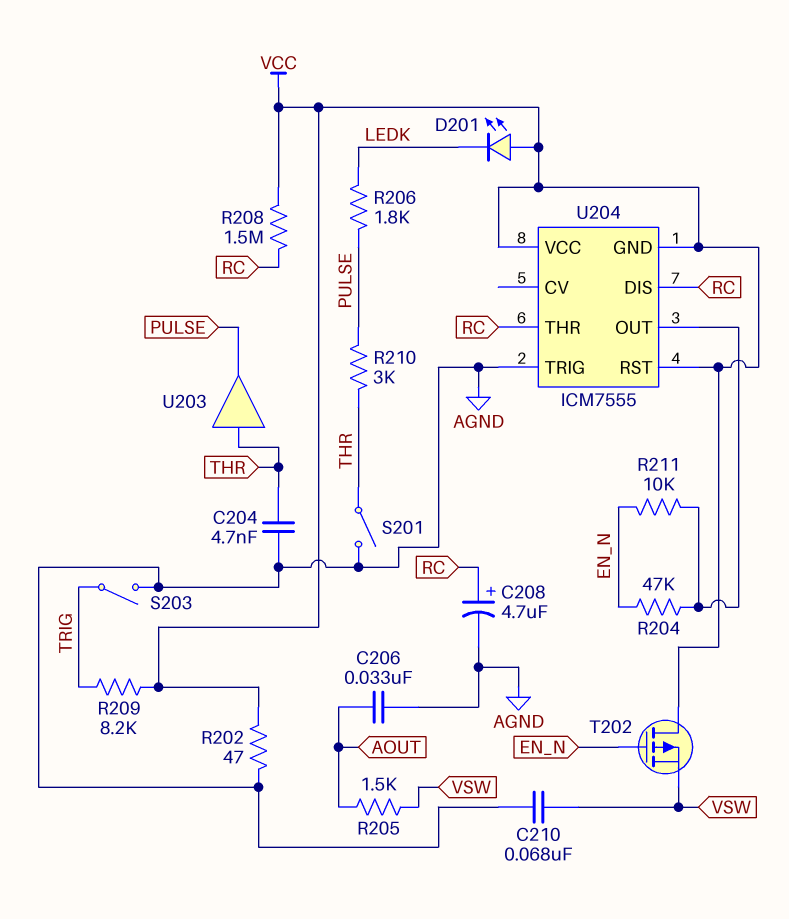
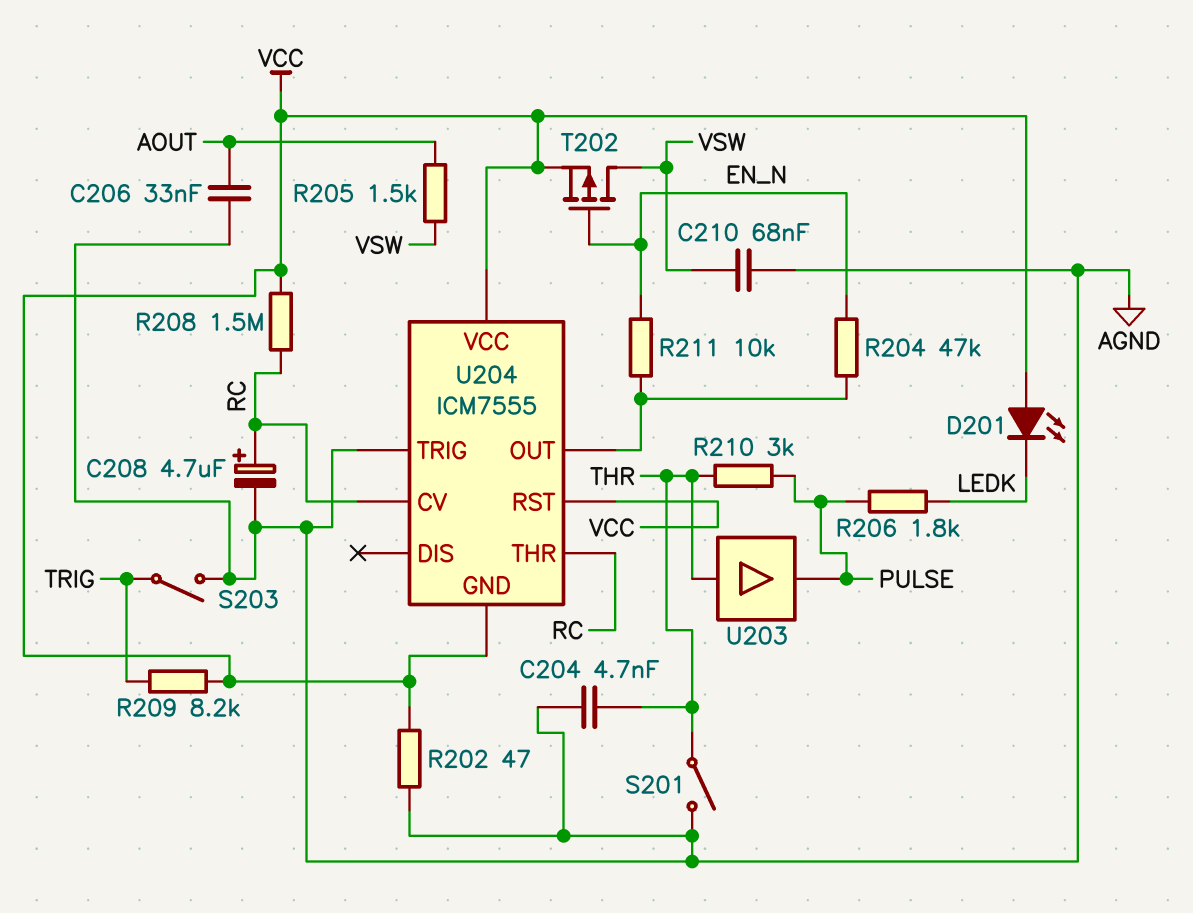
T202: PMOS (G EN_N, D VCC, S VSW) -> PMOS (G EN_N, D VSW, S VCC)
U204 pin CV: none -> RC
U204 pin DIS: RC -> none

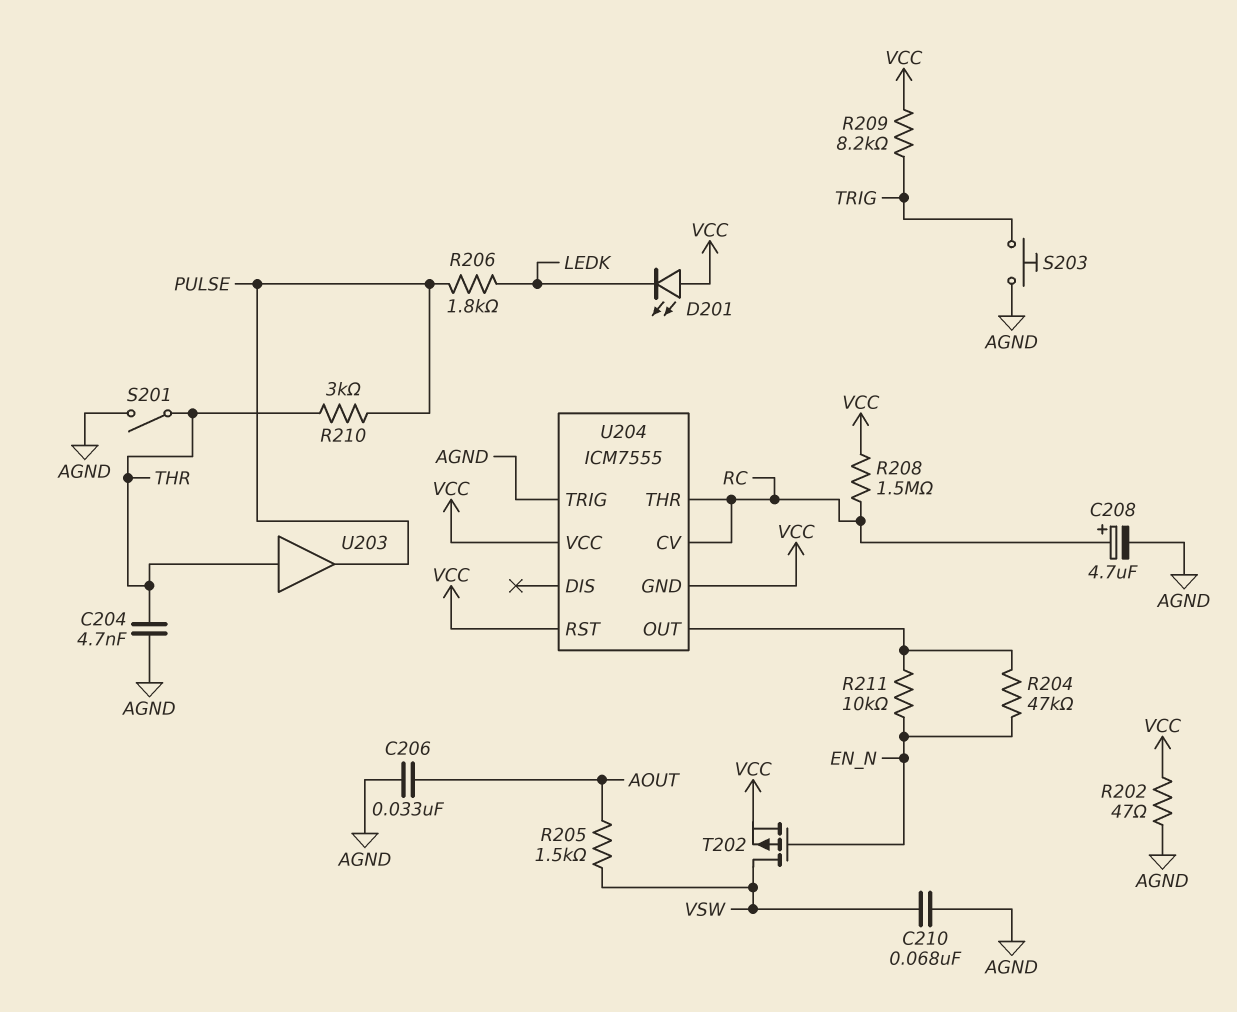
S203: switch (AGND, TRIG) -> button (AGND, TRIG)

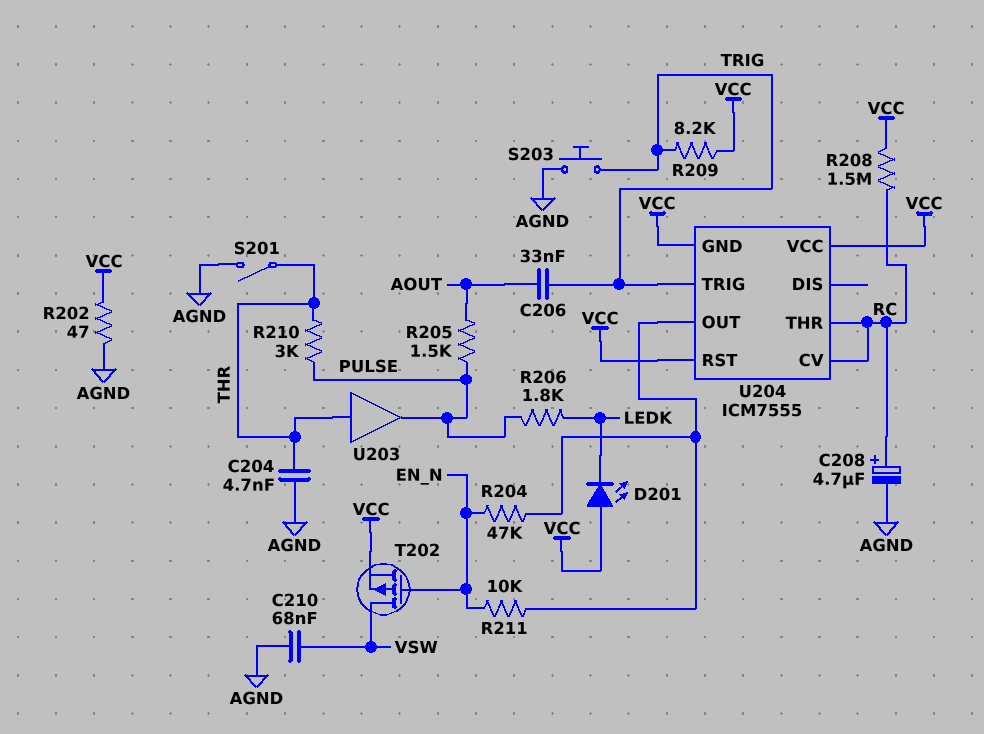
C206: 33nF (AGND, AOUT) -> 33nF (AOUT, TRIG)
R205: 1.5k (AOUT, VSW) -> 1.5k (AOUT, PULSE)
U204 pin TRIG: AGND -> TRIG

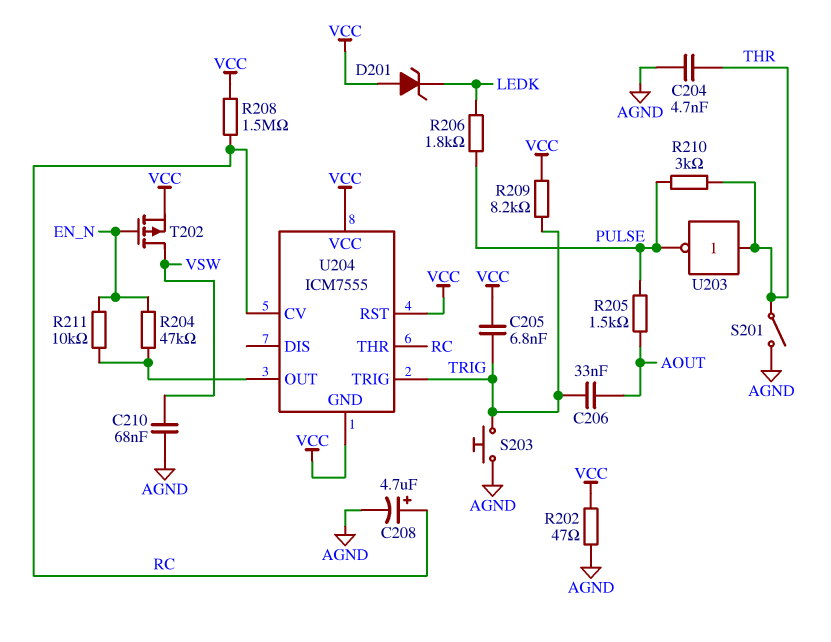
C205: none -> 6.8nF (TRIG, VCC)
D201: LED (A VCC, K LEDK) -> zener (A VCC, K LEDK)
U203: buffer (in THR, out PULSE) -> NOT (in THR, out PULSE)

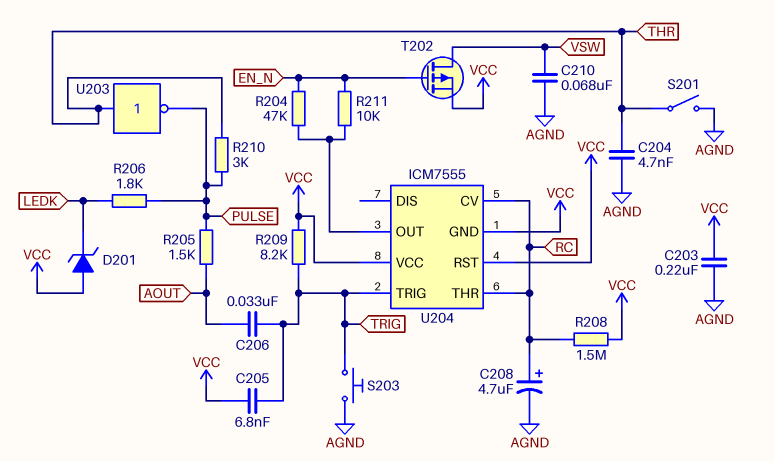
C203: none -> 220nF (AGND, VCC)
R202: 47 (AGND, VCC) -> none

